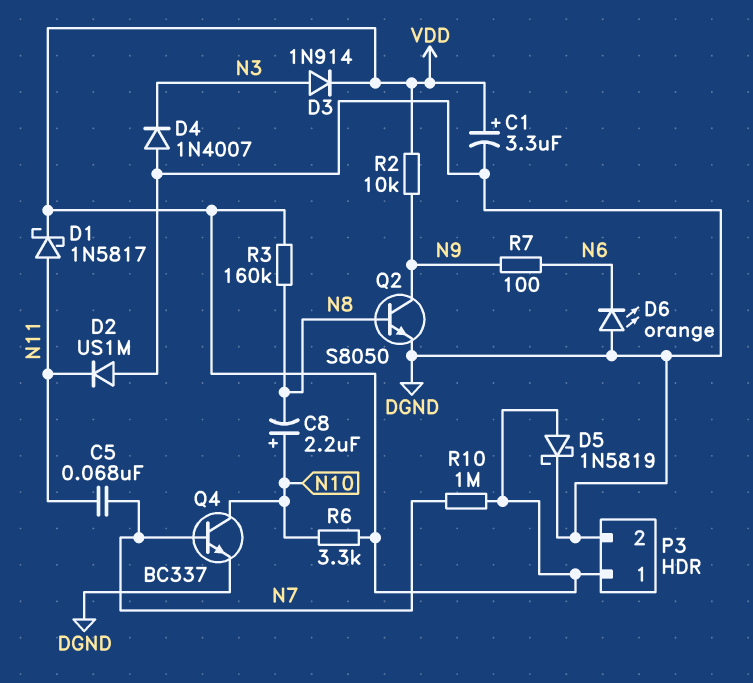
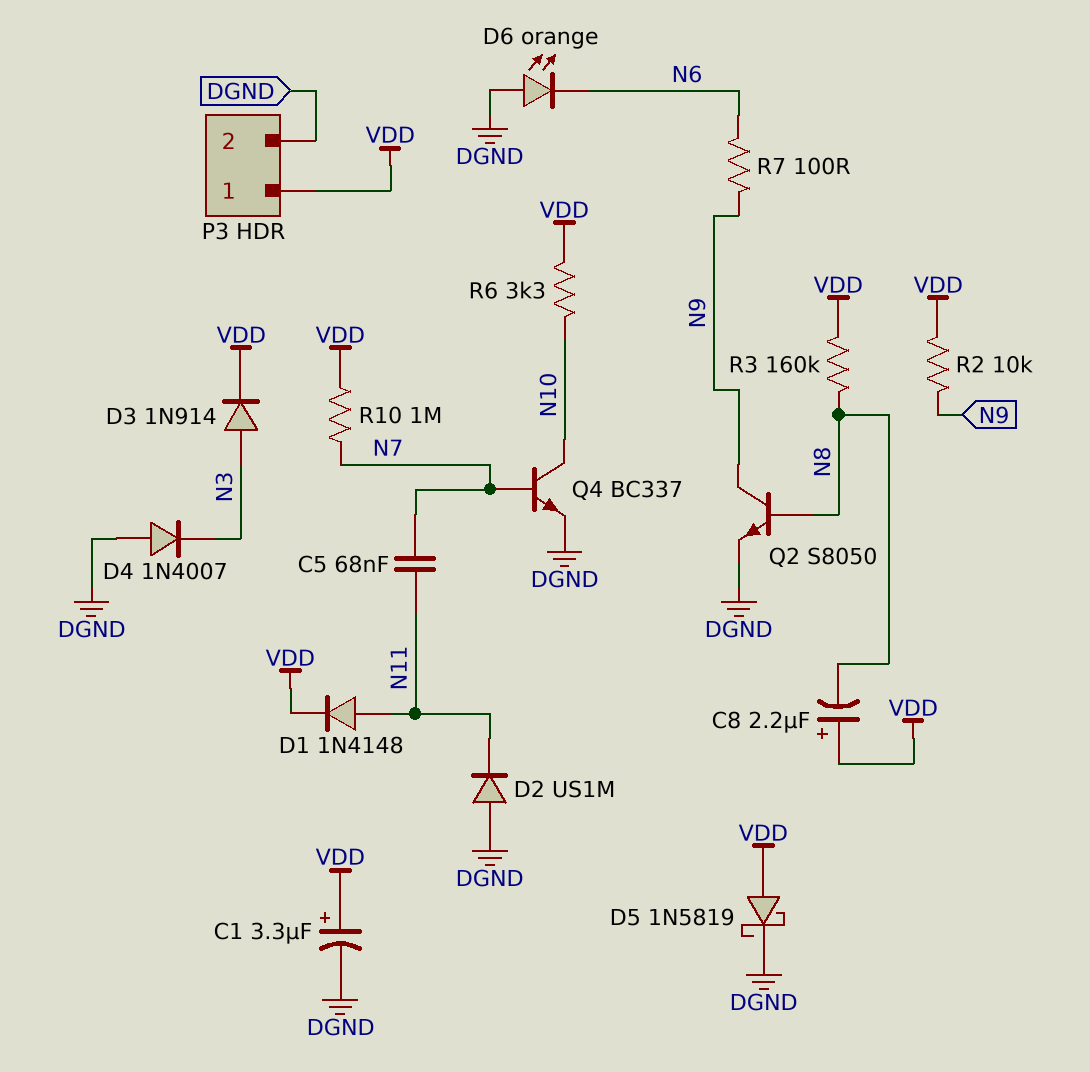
C8: 2.2uF (plus N10, minus N8) -> 2.2uF (plus VDD, minus N8)
D1: schottky 1N5817 (A N11, K VDD) -> diode 1N4148 (A N11, K VDD)

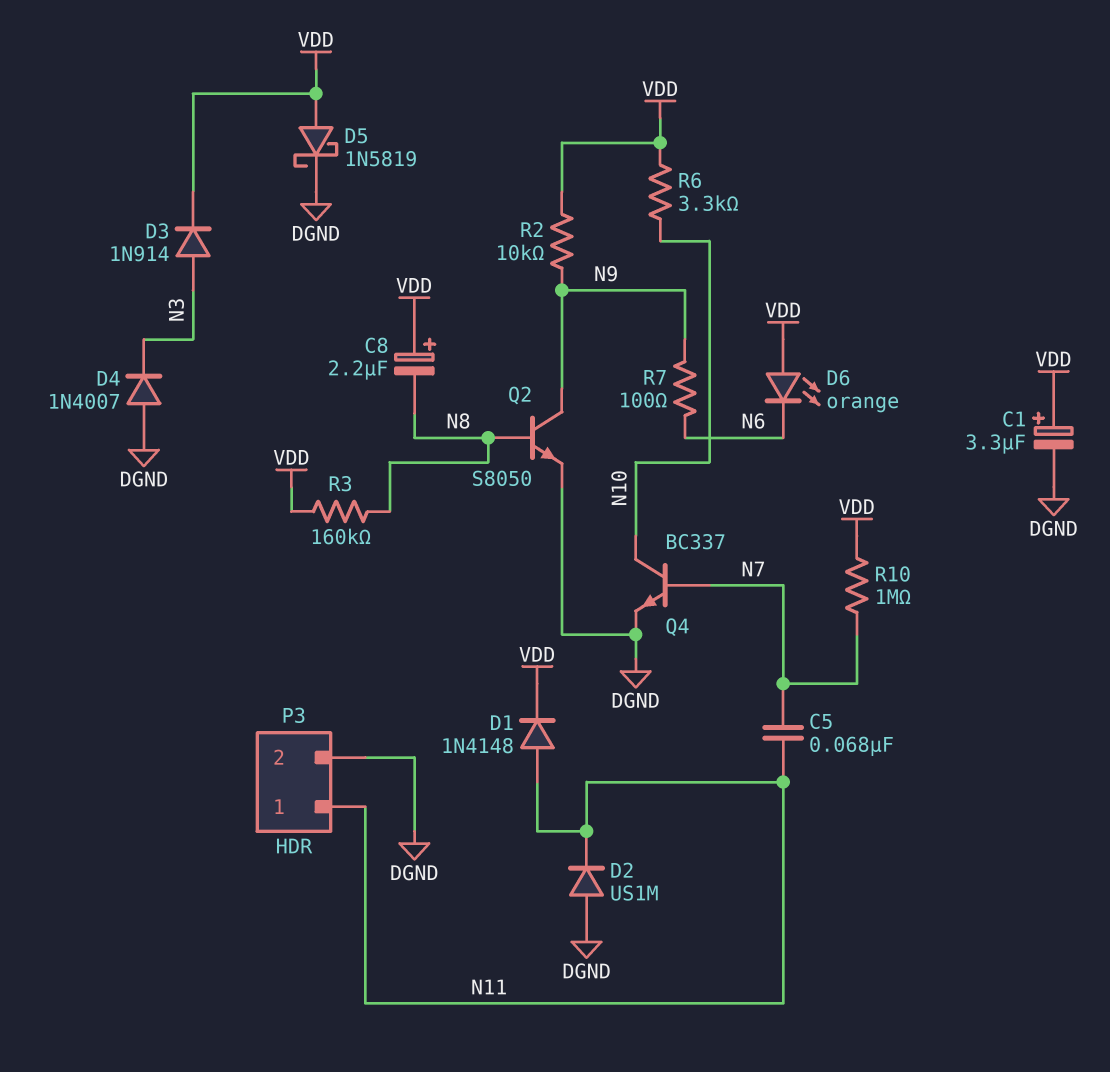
D6: LED orange (A DGND, K N6) -> LED orange (A VDD, K N6)
P3 pin 1: VDD -> N11

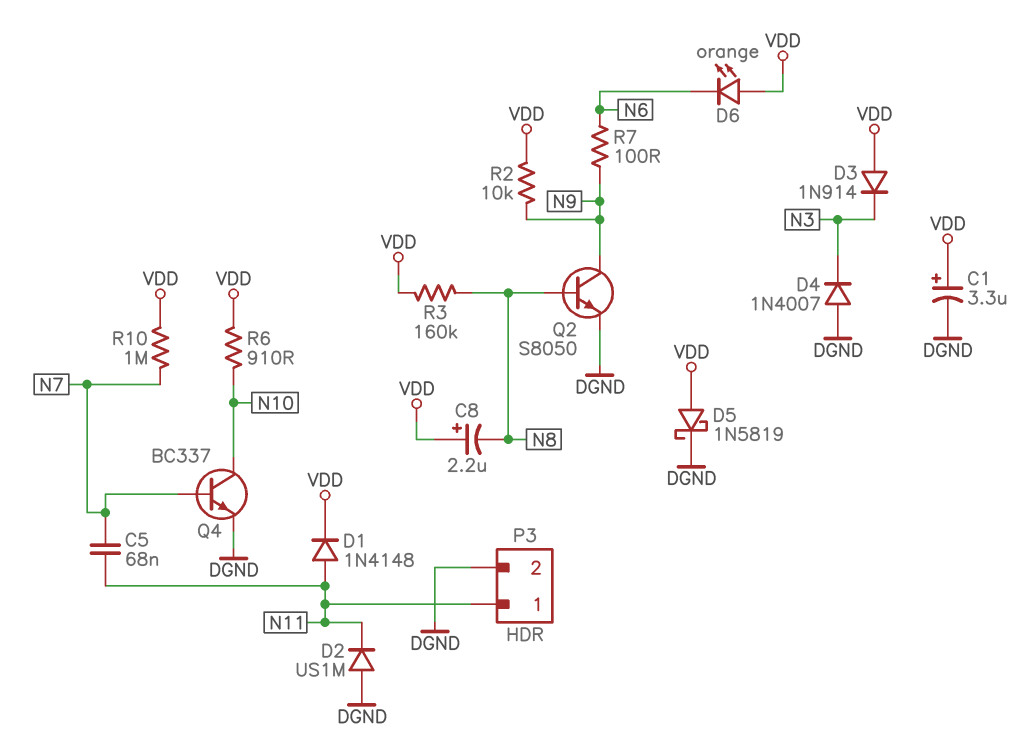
D3: diode 1N914 (A N3, K VDD) -> diode 1N914 (A VDD, K N3)
R6: 3.3k (N10, VDD) -> 910 (N10, VDD)

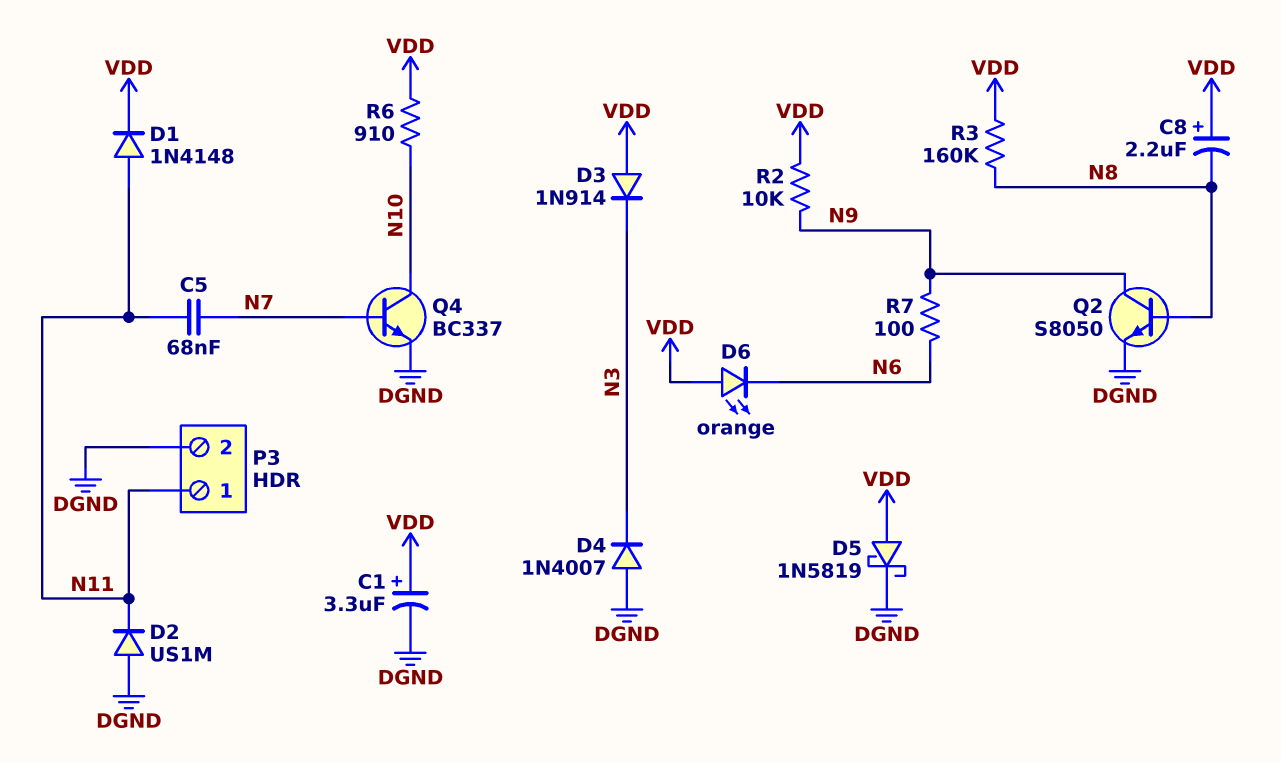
R10: 1M (N7, VDD) -> none

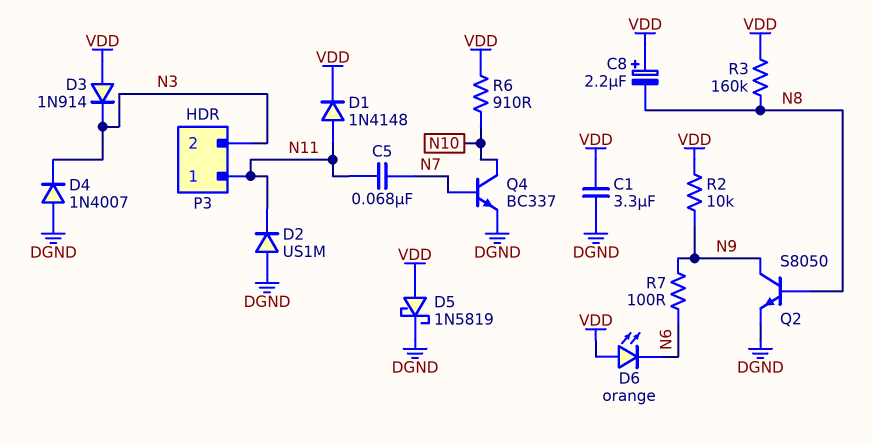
C1: 3.3uF (plus VDD, minus DGND) -> 3.3uF (DGND, VDD)
P3 pin 2: DGND -> N3

